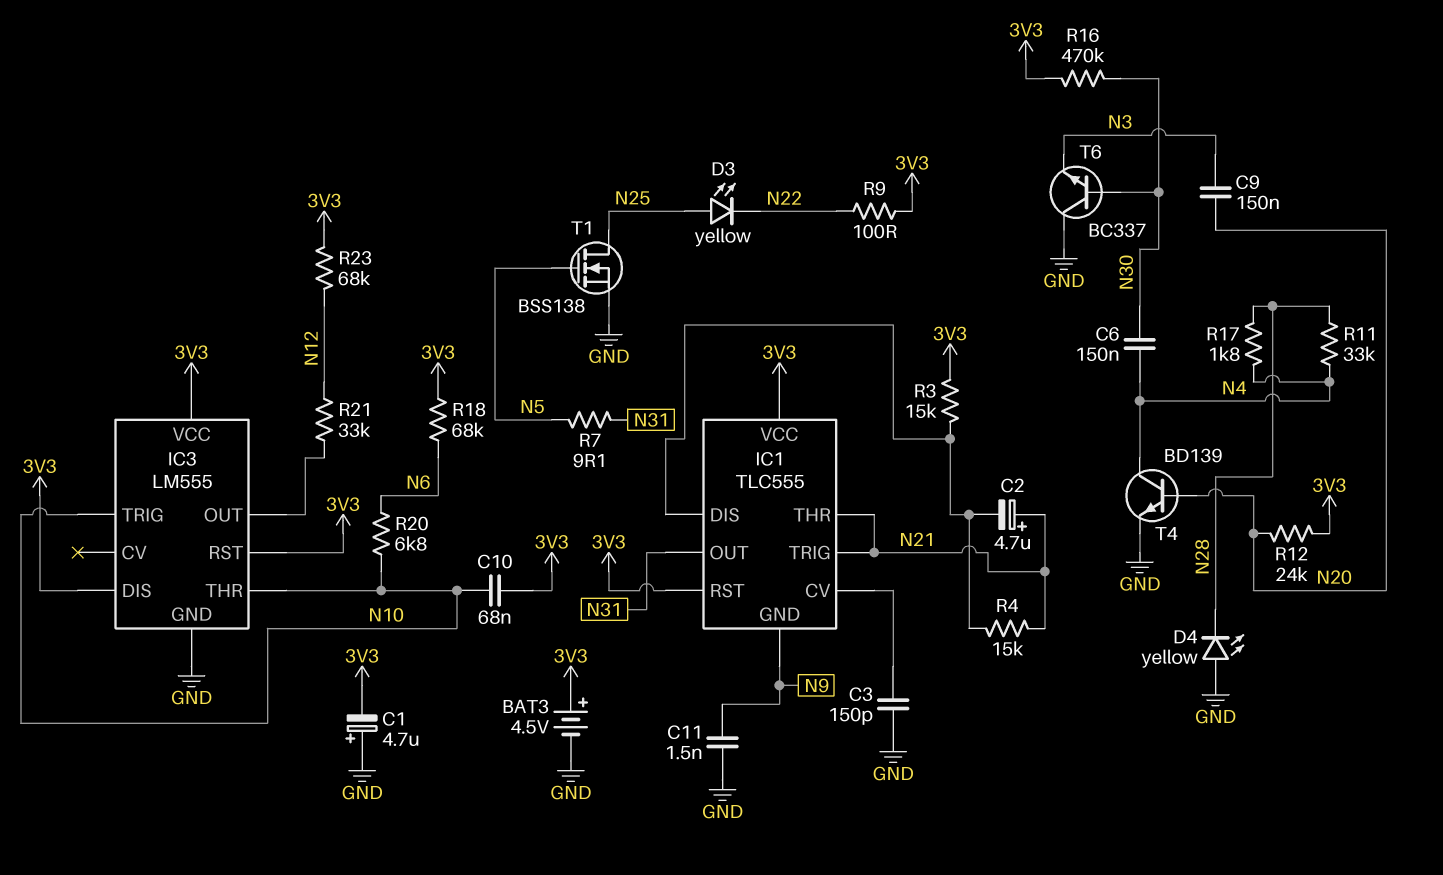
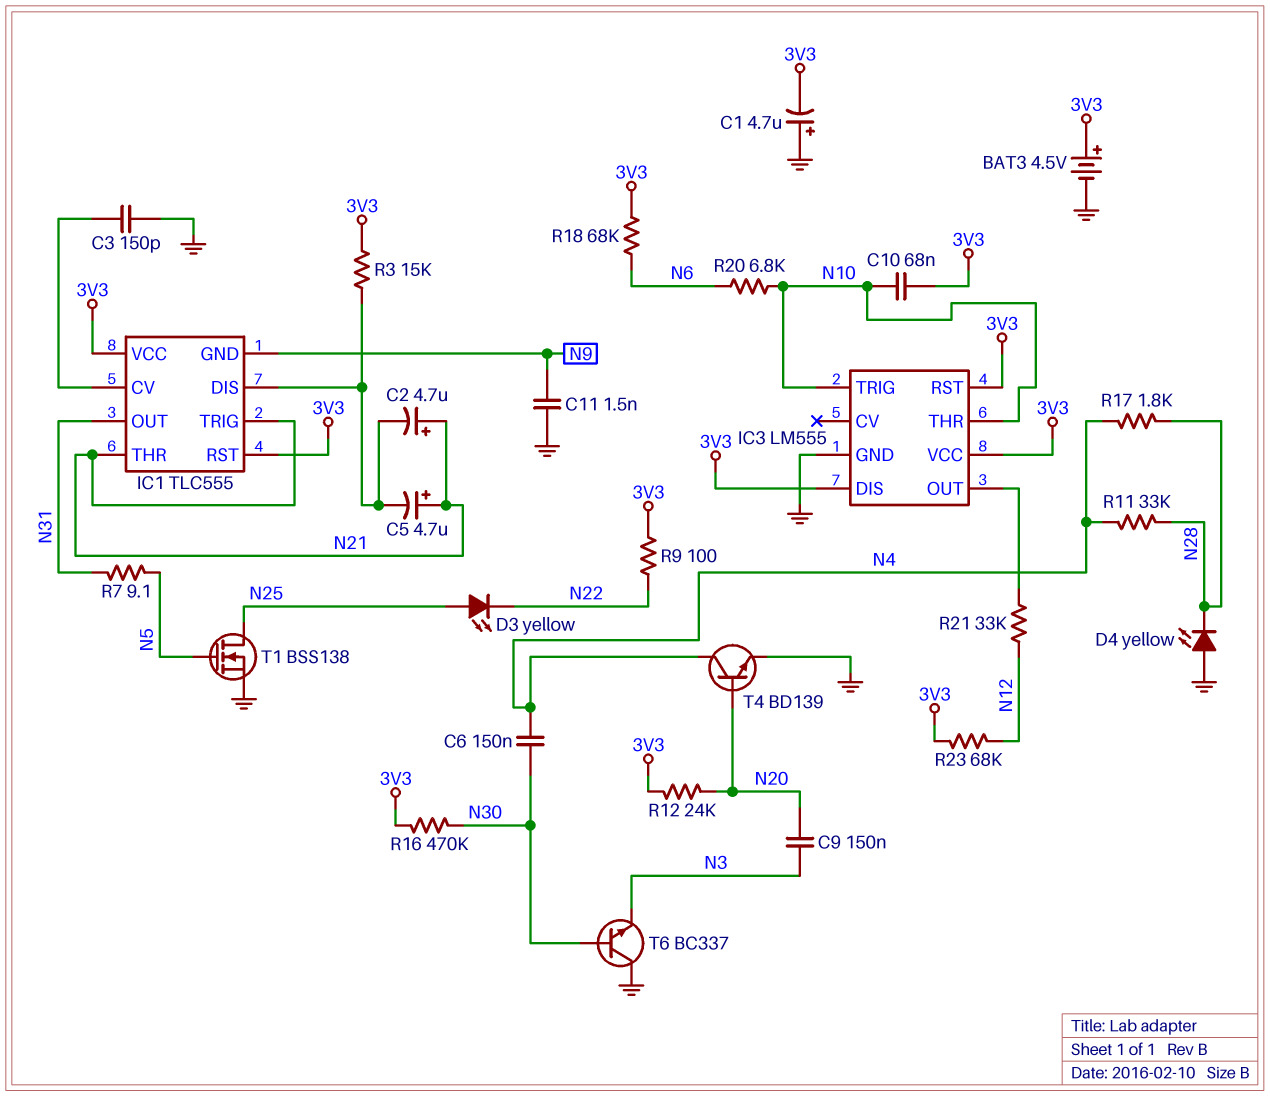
C5: none -> 4.7uF (plus N21, minus IC1/DIS)
R4: 15k (IC1/DIS, N21) -> none

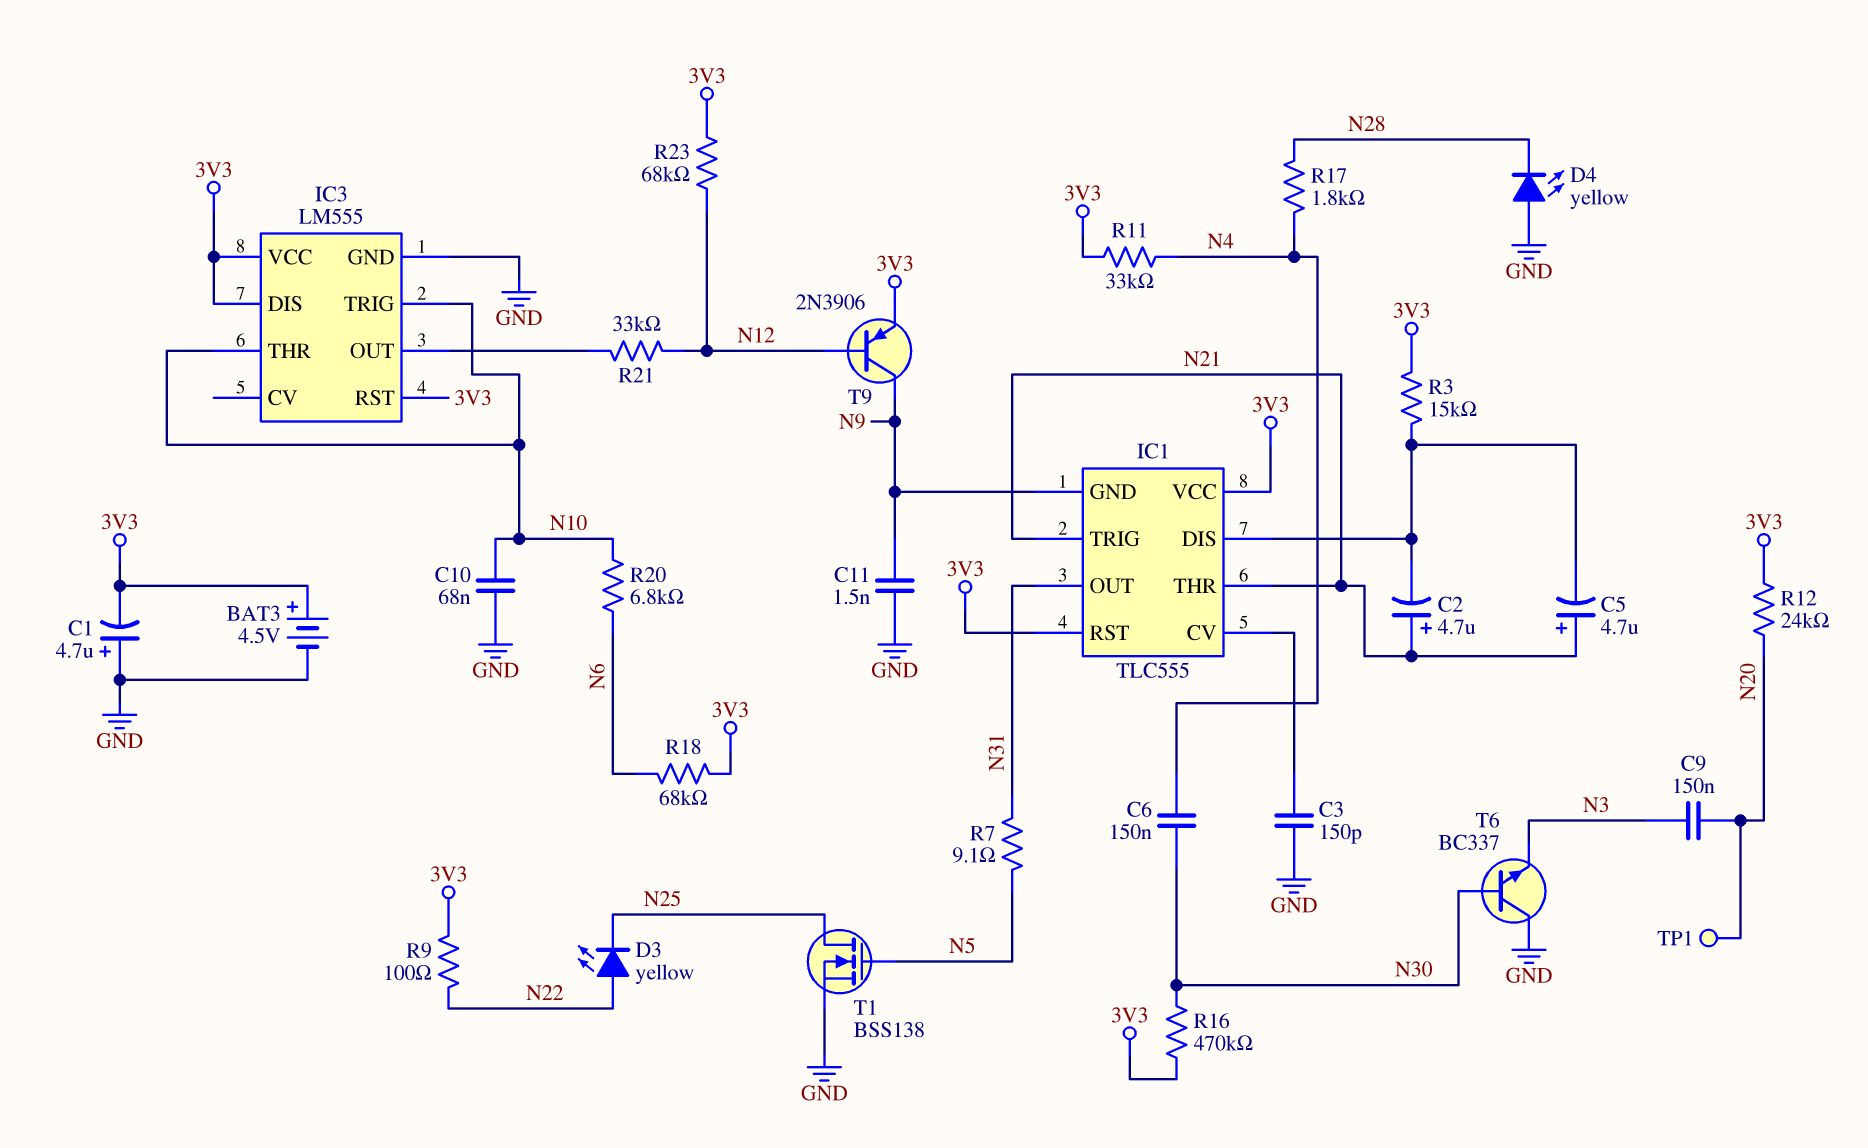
C10: 68nF (3V3, N10) -> 68nF (GND, N10)
D3: LED yellow (A N25, K N22) -> LED yellow (A N22, K N25)
R11: 33k (N4, N28) -> 33k (3V3, N4)
T4: NPN BD139 (B N20, C N4, E GND) -> none
T9: none -> PNP 2N3906 (B N12, C N9, E 3V3)
TP1: none -> test point (N20)

